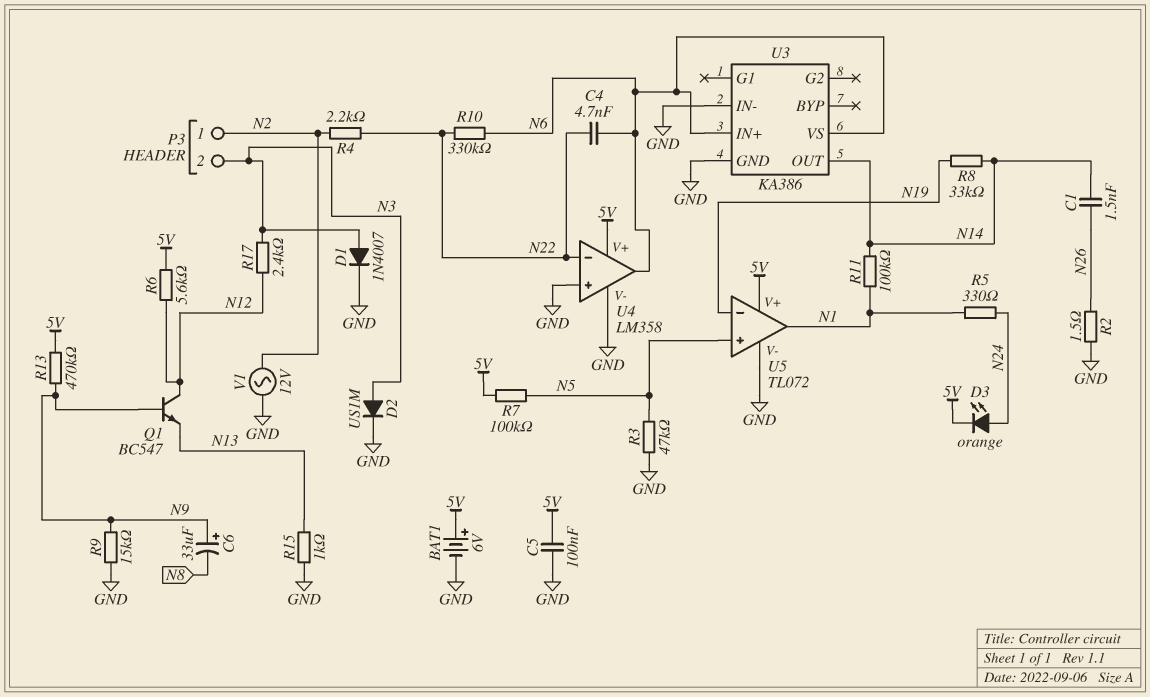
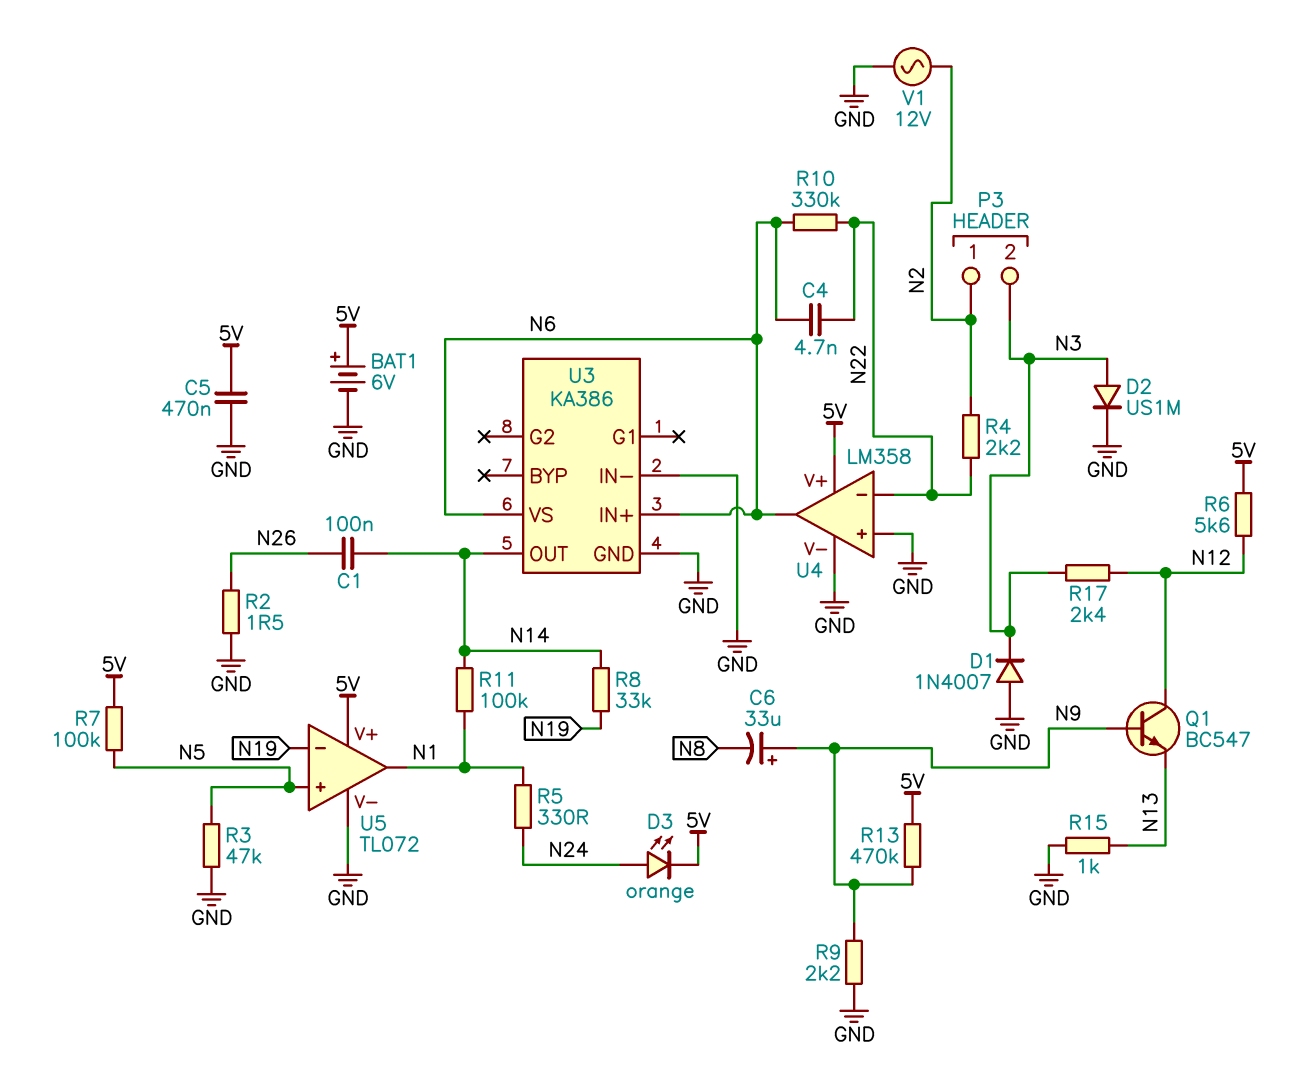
C1: 1.5nF (N14, N26) -> 100nF (N14, N26)
C5: 100nF (5V, GND) -> 470nF (5V, GND)
D1: diode 1N4007 (A N3, K GND) -> diode 1N4007 (A GND, K N3)
R9: 15k (GND, N9) -> 2.2k (GND, N9)

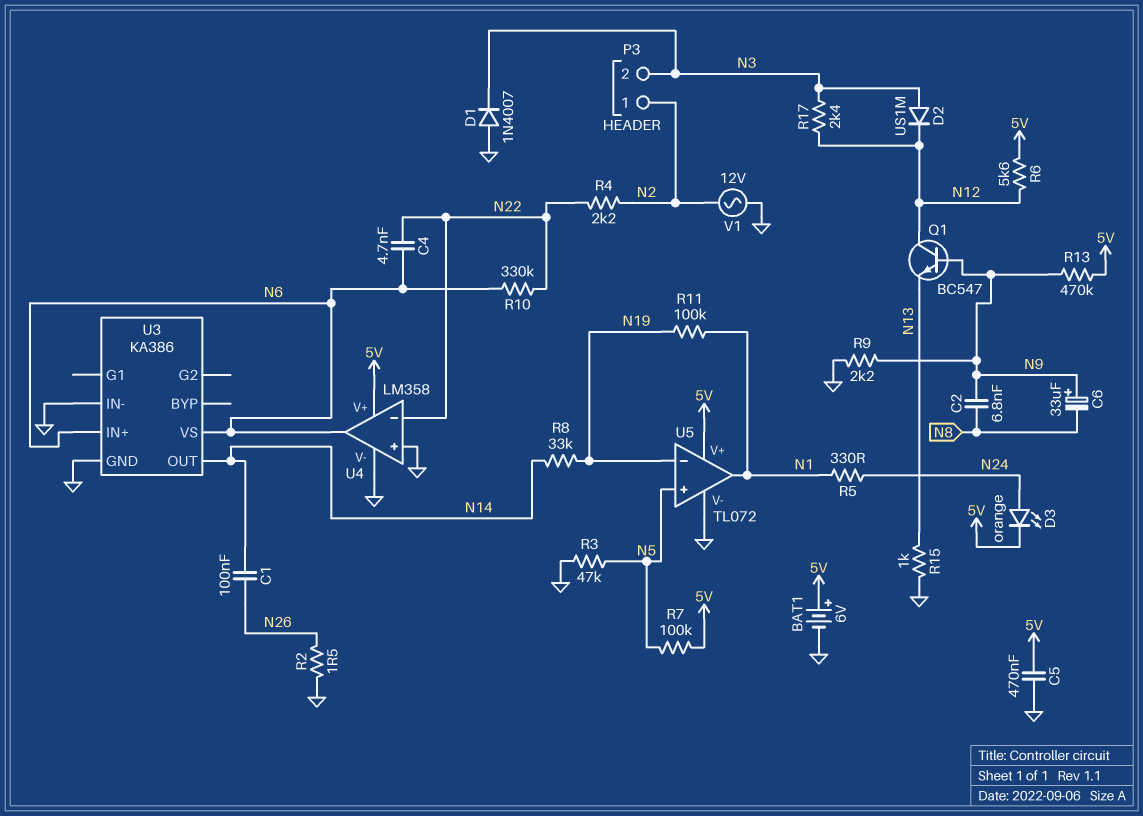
C2: none -> 6.8nF (N8, N9)
D2: diode US1M (A N3, K GND) -> diode US1M (A N3, K N12)
R11: 100k (N1, N14) -> 100k (N1, N19)

